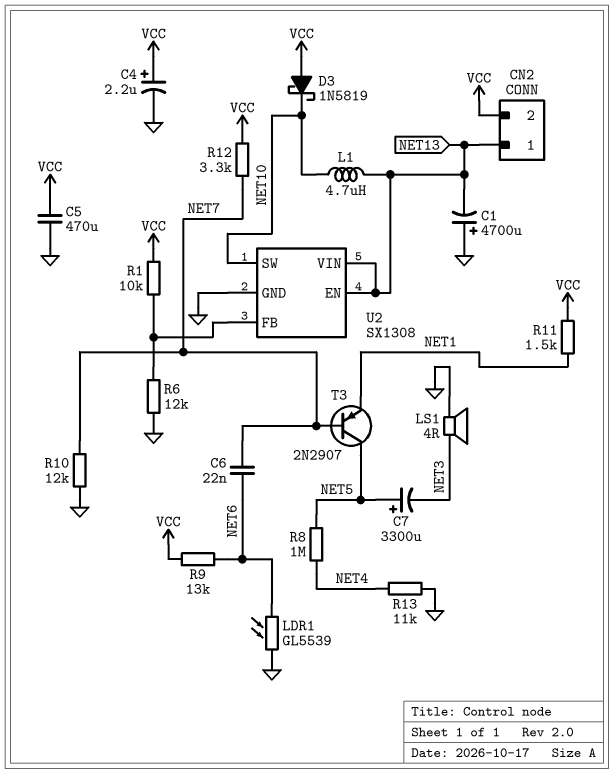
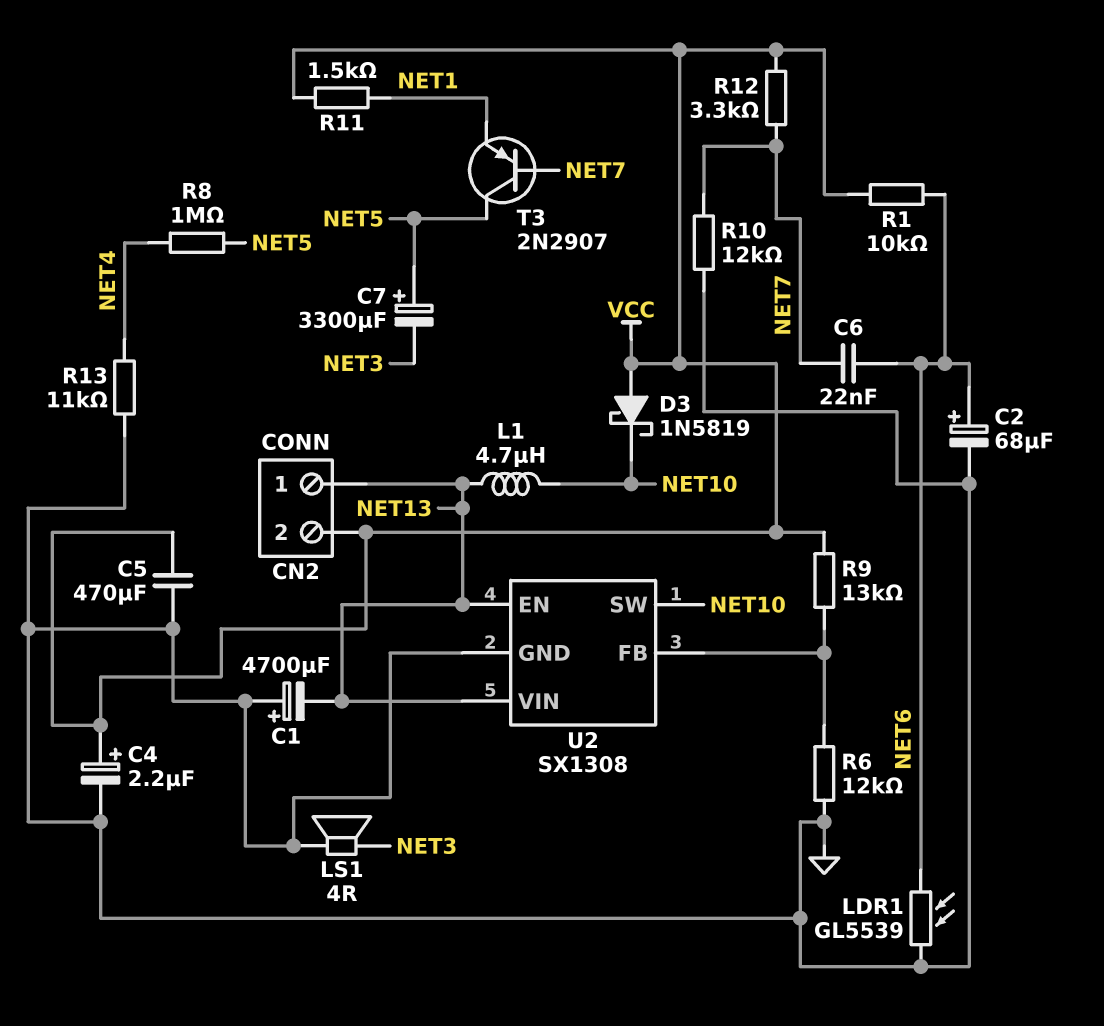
C2: none -> 68uF (plus NET6, minus GND)
R1: 10k (U2/FB, VCC) -> 10k (NET6, VCC)
R9: 13k (NET6, VCC) -> 13k (U2/FB, VCC)

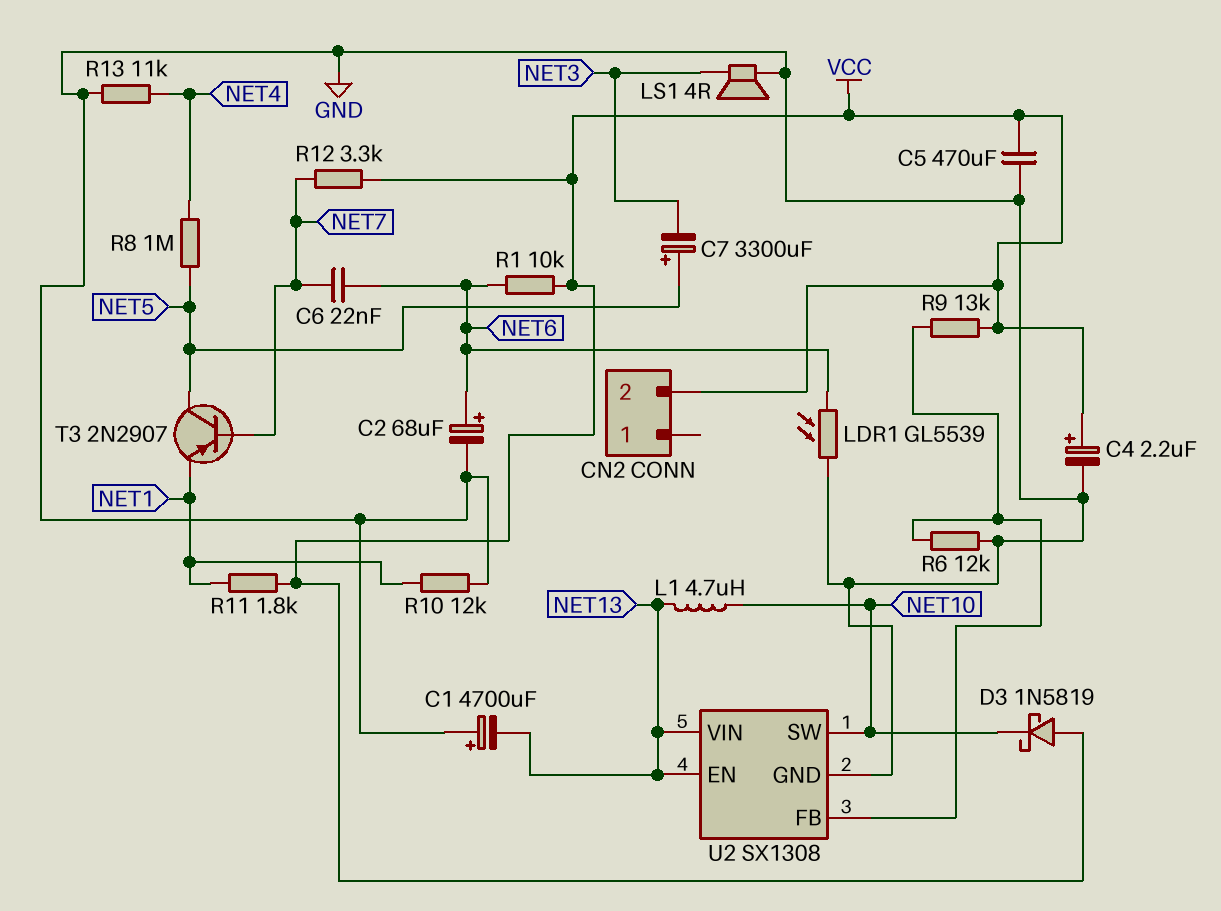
CN2 pin 1: NET13 -> none
R10: 12k (GND, NET7) -> 12k (GND, NET1)
R11: 1.5k (NET1, VCC) -> 1.8k (NET1, VCC)

